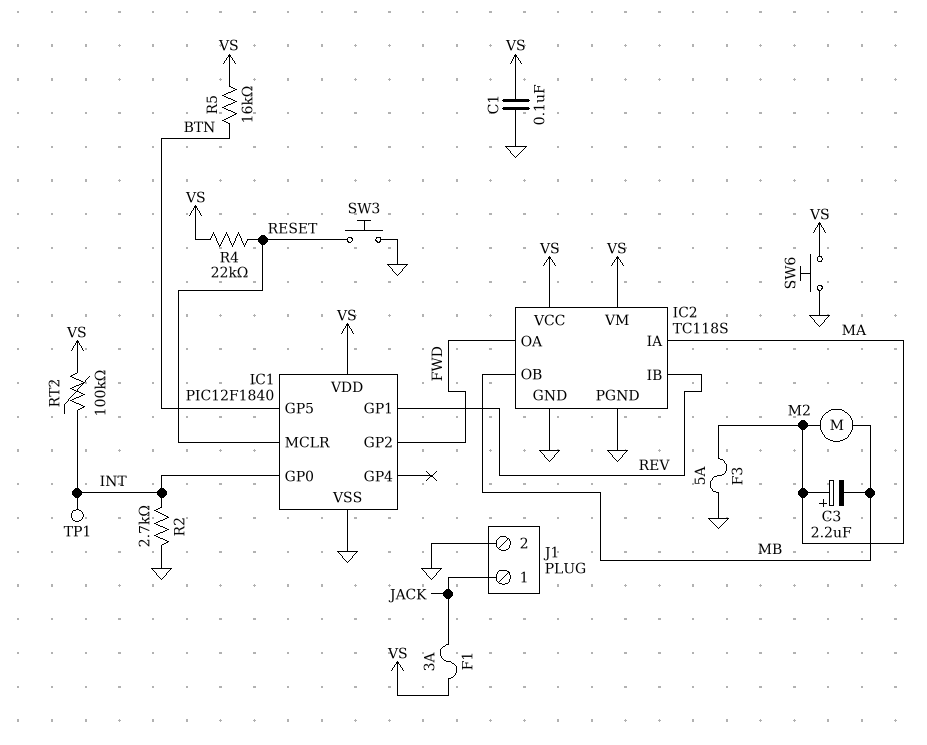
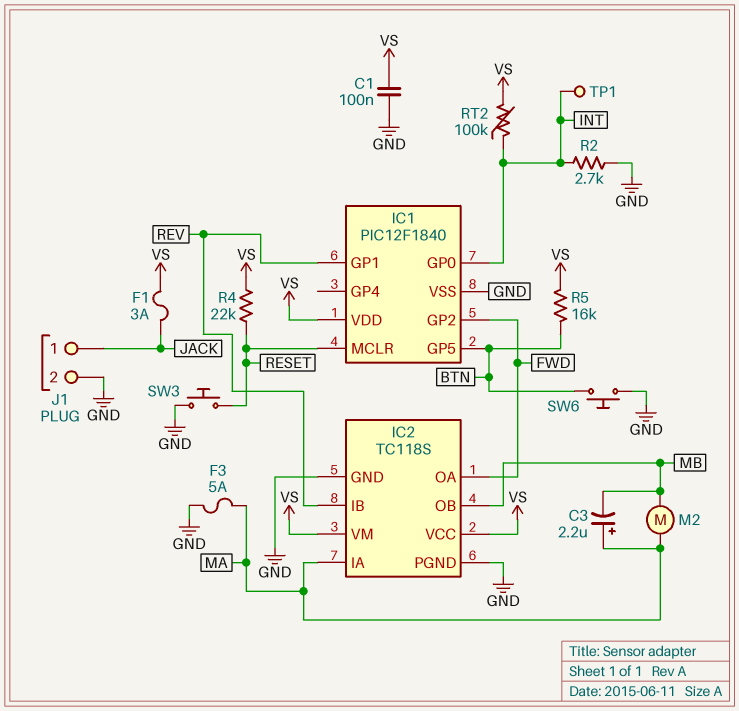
SW6: button (GND, VS) -> button (BTN, GND)

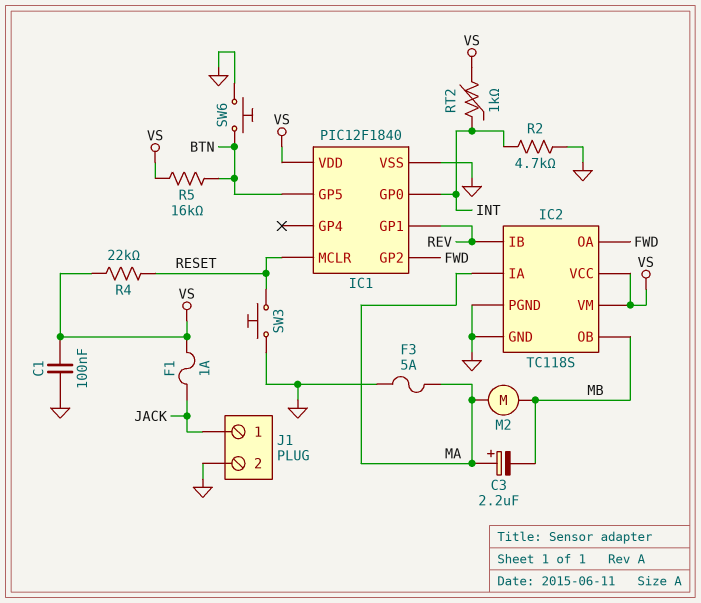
F1: 3A (JACK, VS) -> 1A (JACK, VS)
R2: 2.7k (GND, INT) -> 4.7k (GND, INT)
RT2: 100k (INT, VS) -> 1k (INT, VS)
TP1: test point (INT) -> none

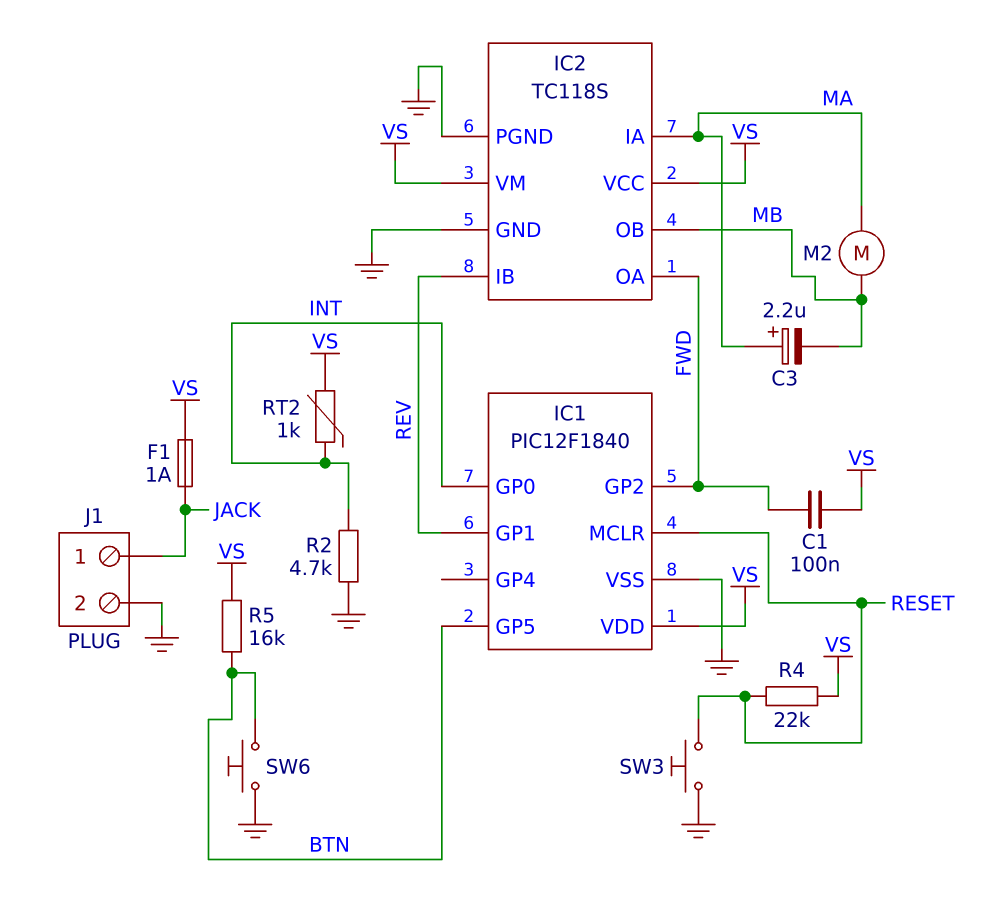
C1: 100nF (GND, VS) -> 100nF (FWD, VS)
F3: 5A (GND, MA) -> none

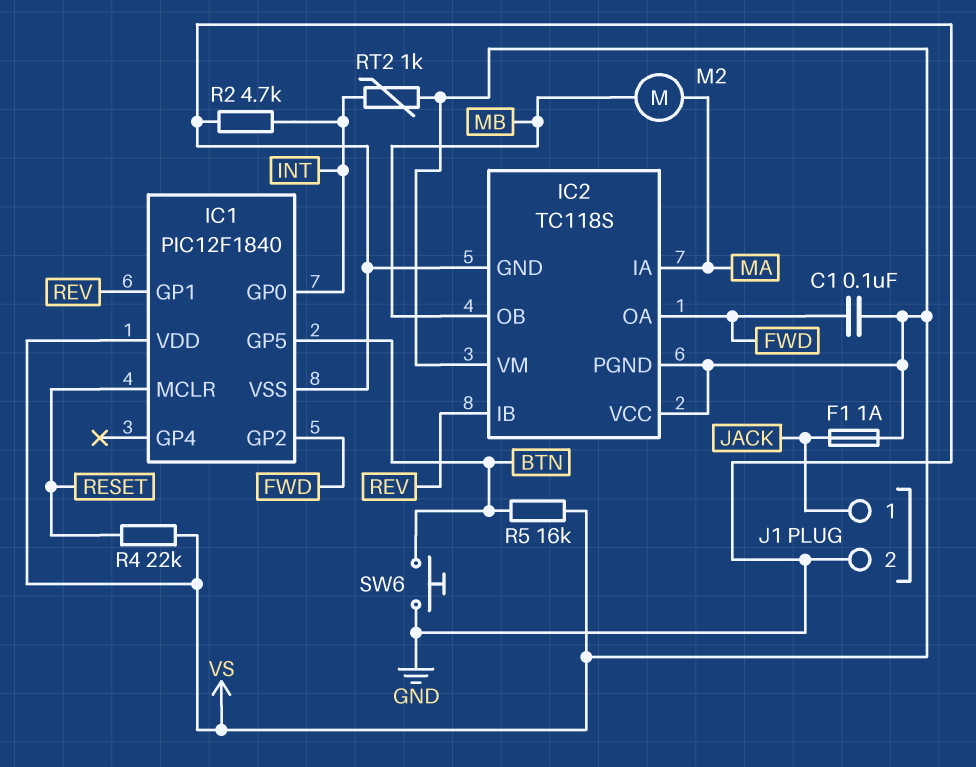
C3: 2.2uF (plus MA, minus MB) -> none
IC2 pin PGND: GND -> VS
SW3: button (GND, RESET) -> none

